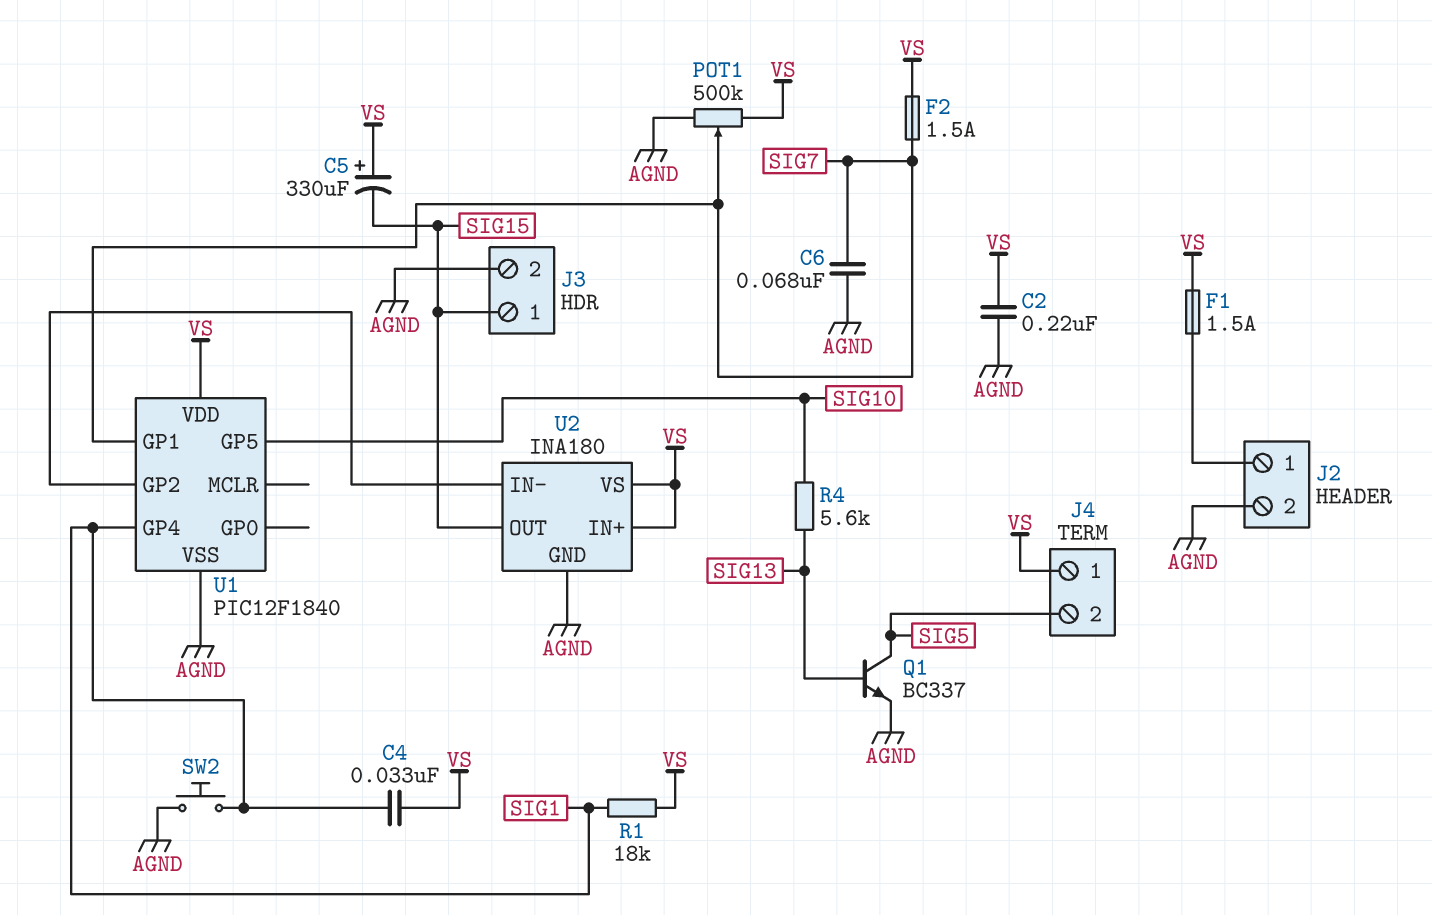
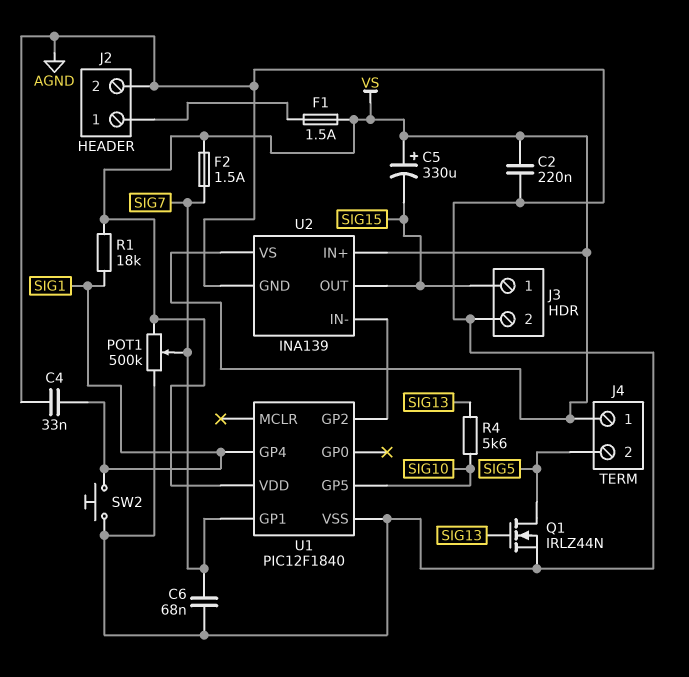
C4: 33nF (SIG1, VS) -> 33nF (AGND, SIG1)
Q1: NPN BC337 (B SIG13, C SIG5, E AGND) -> NMOS IRLZ44N (G SIG13, D SIG5, S AGND)
U2: INA180 -> INA139

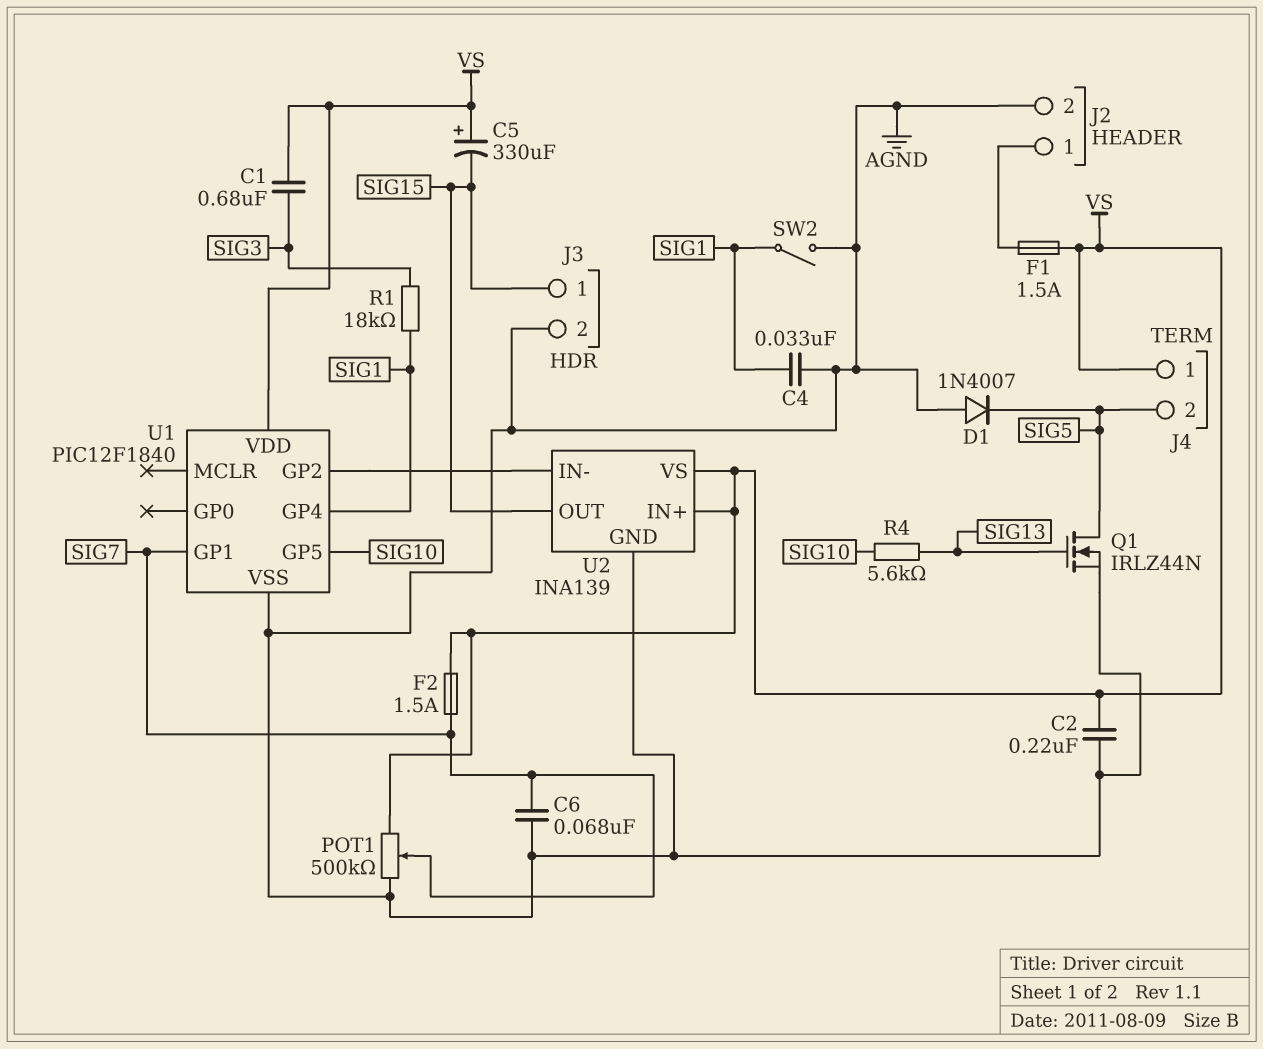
C1: none -> 680nF (SIG3, VS)
D1: none -> diode 1N4007 (A AGND, K SIG5)
R1: 18k (SIG1, VS) -> 18k (SIG1, SIG3)
SW2: button (AGND, SIG1) -> switch (AGND, SIG1)

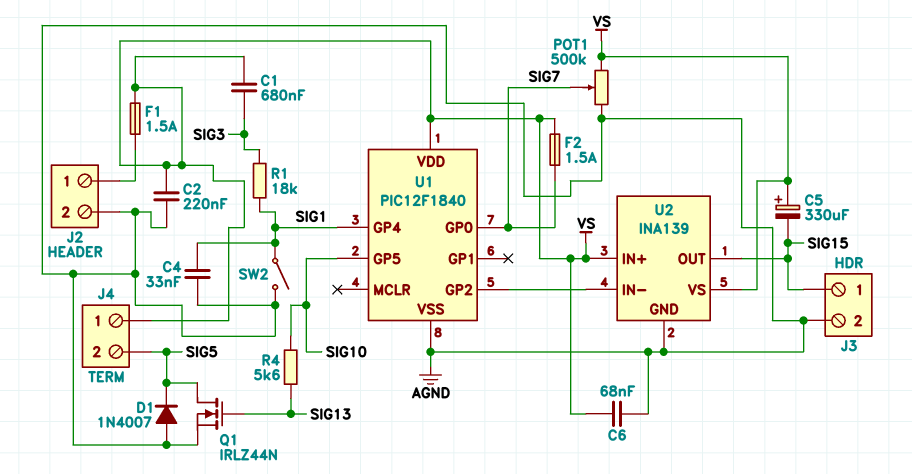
C6: 68nF (AGND, SIG7) -> 68nF (AGND, VS)
U1 pin GP0: none -> SIG7
U1 pin GP1: SIG7 -> none

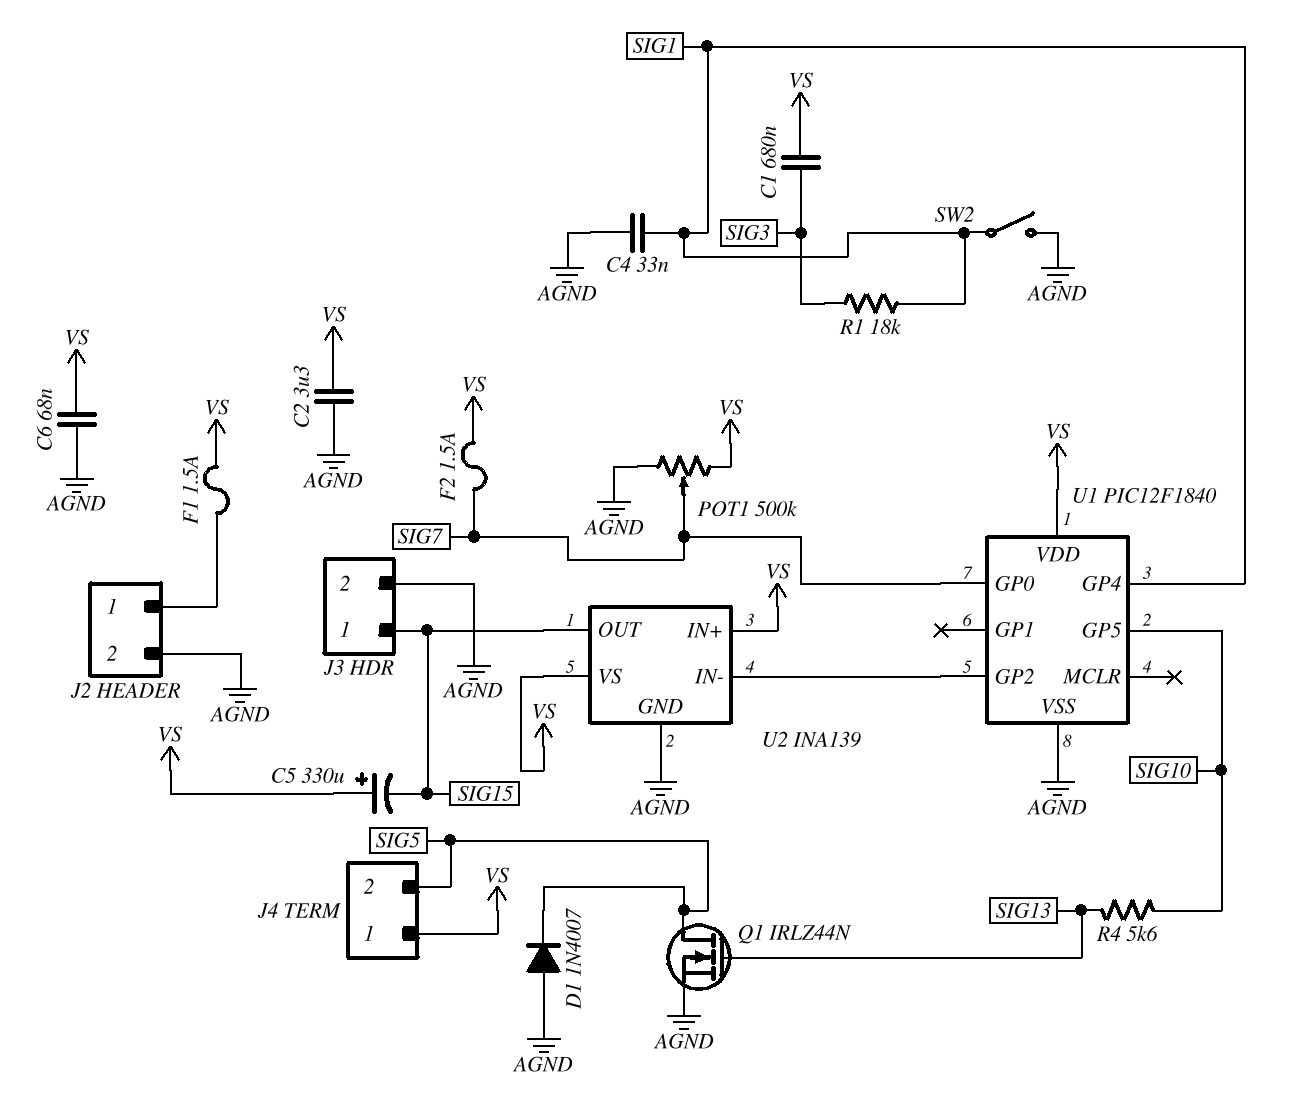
C2: 220nF (AGND, VS) -> 3.3uF (AGND, VS)

